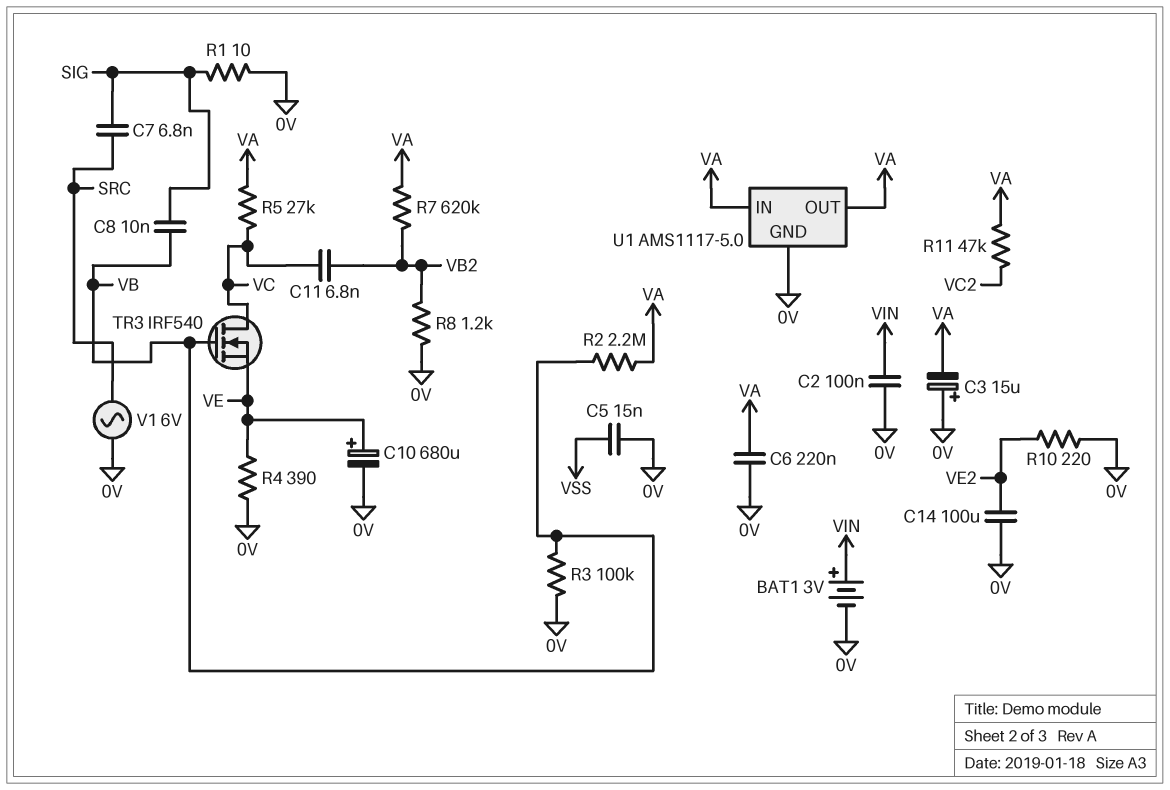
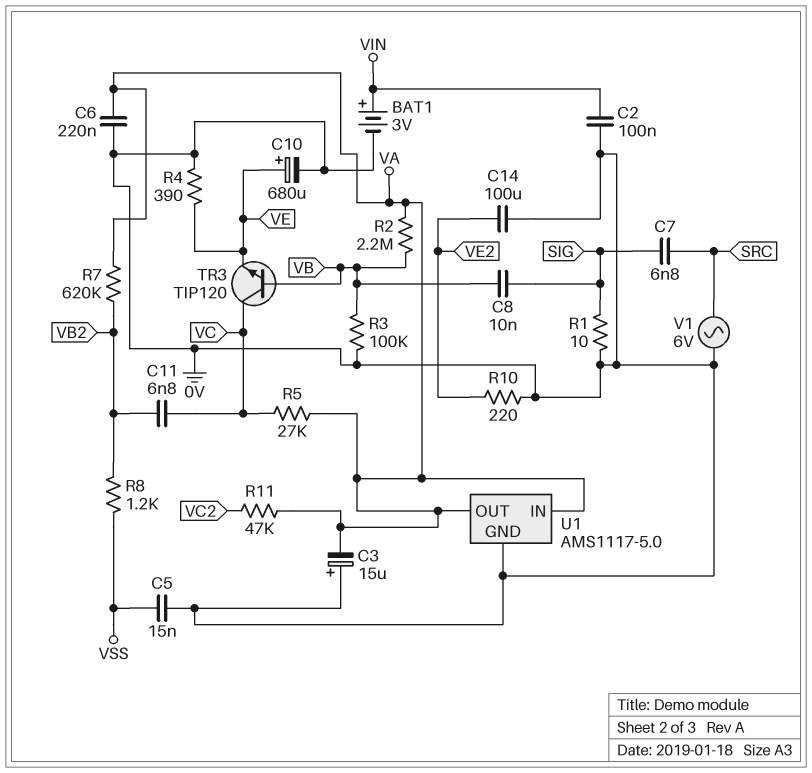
R8: 1.2k (0V, VB2) -> 1.2k (VB2, VSS)
TR3: NMOS IRF540 (G VB, D VC, S VE) -> NPN TIP120 (B VB, C VC, E VE)

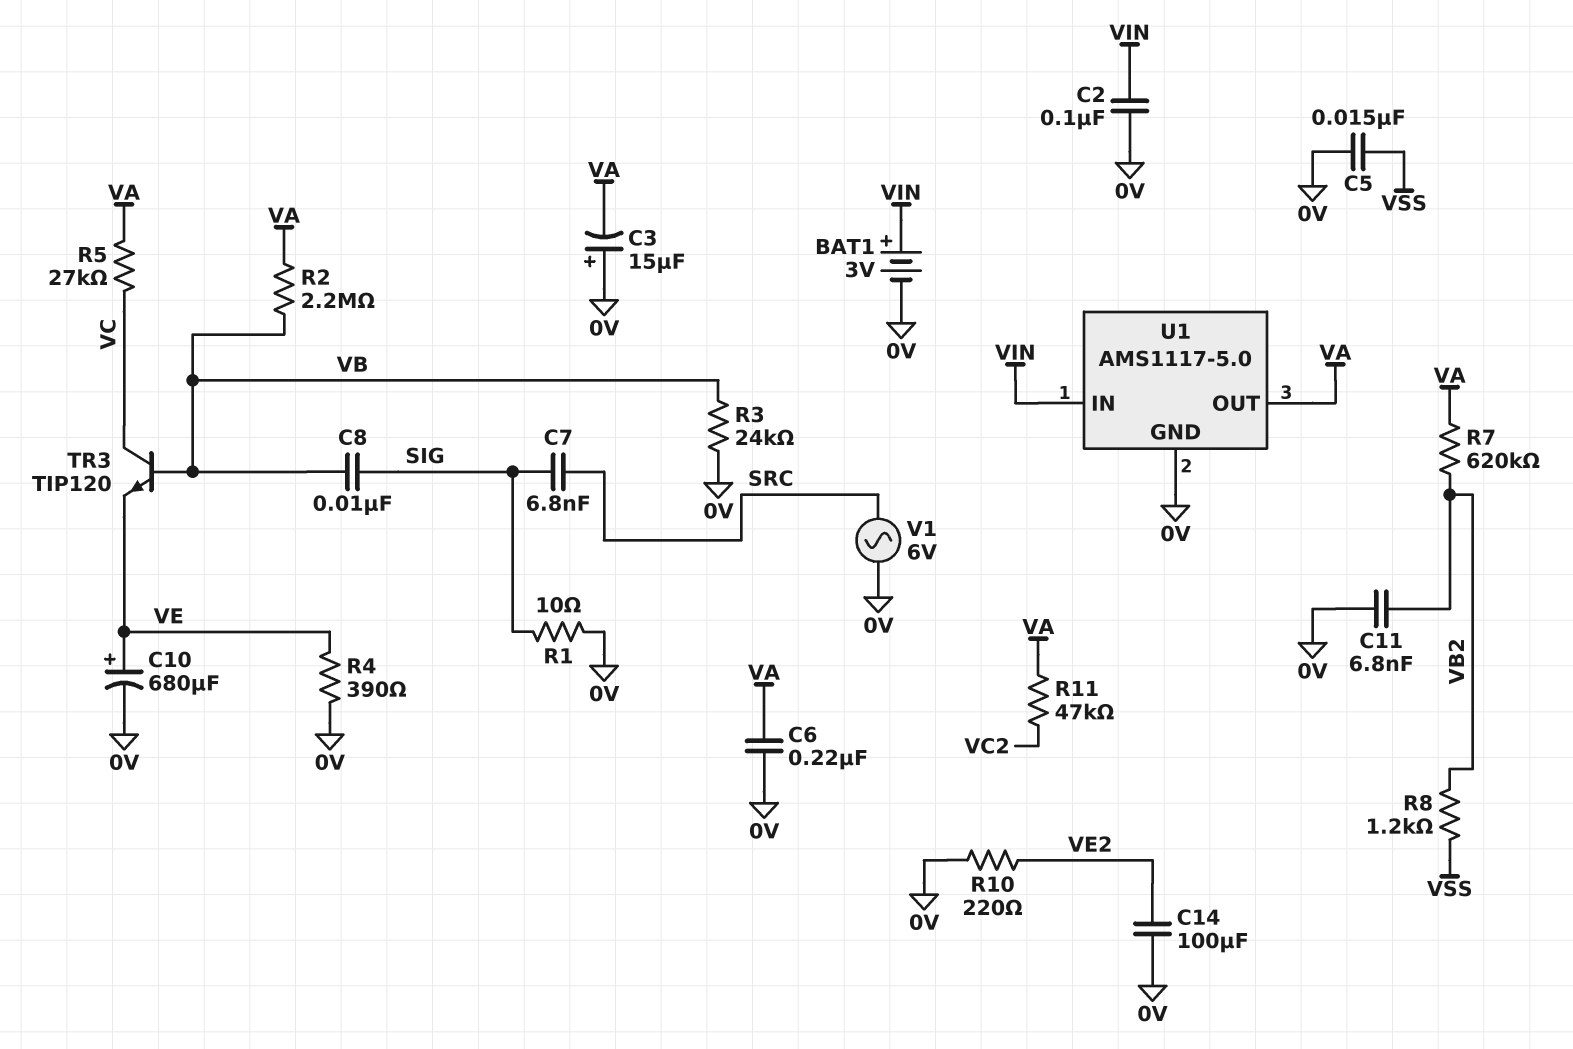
C11: 6.8nF (VB2, VC) -> 6.8nF (0V, VB2)
R3: 100k (0V, VB) -> 24k (0V, VB)
U1 pin IN: VA -> VIN

